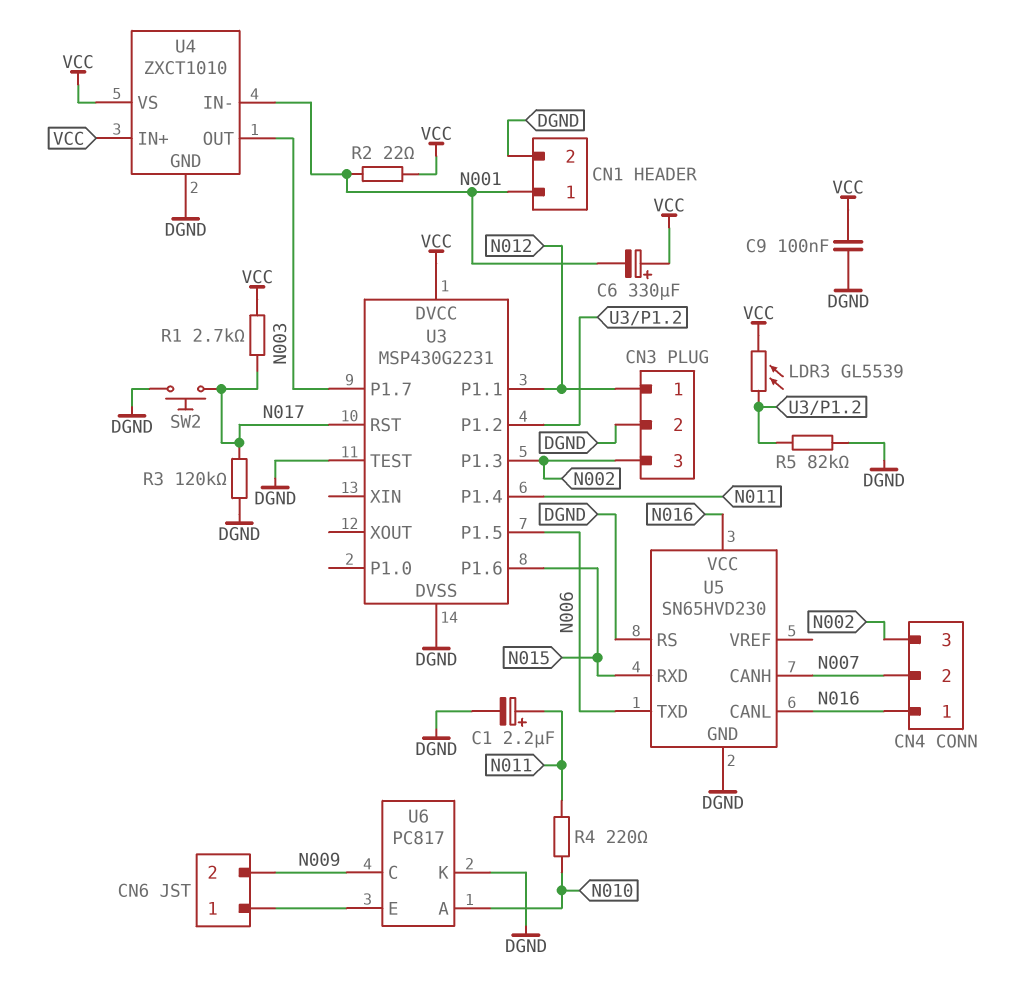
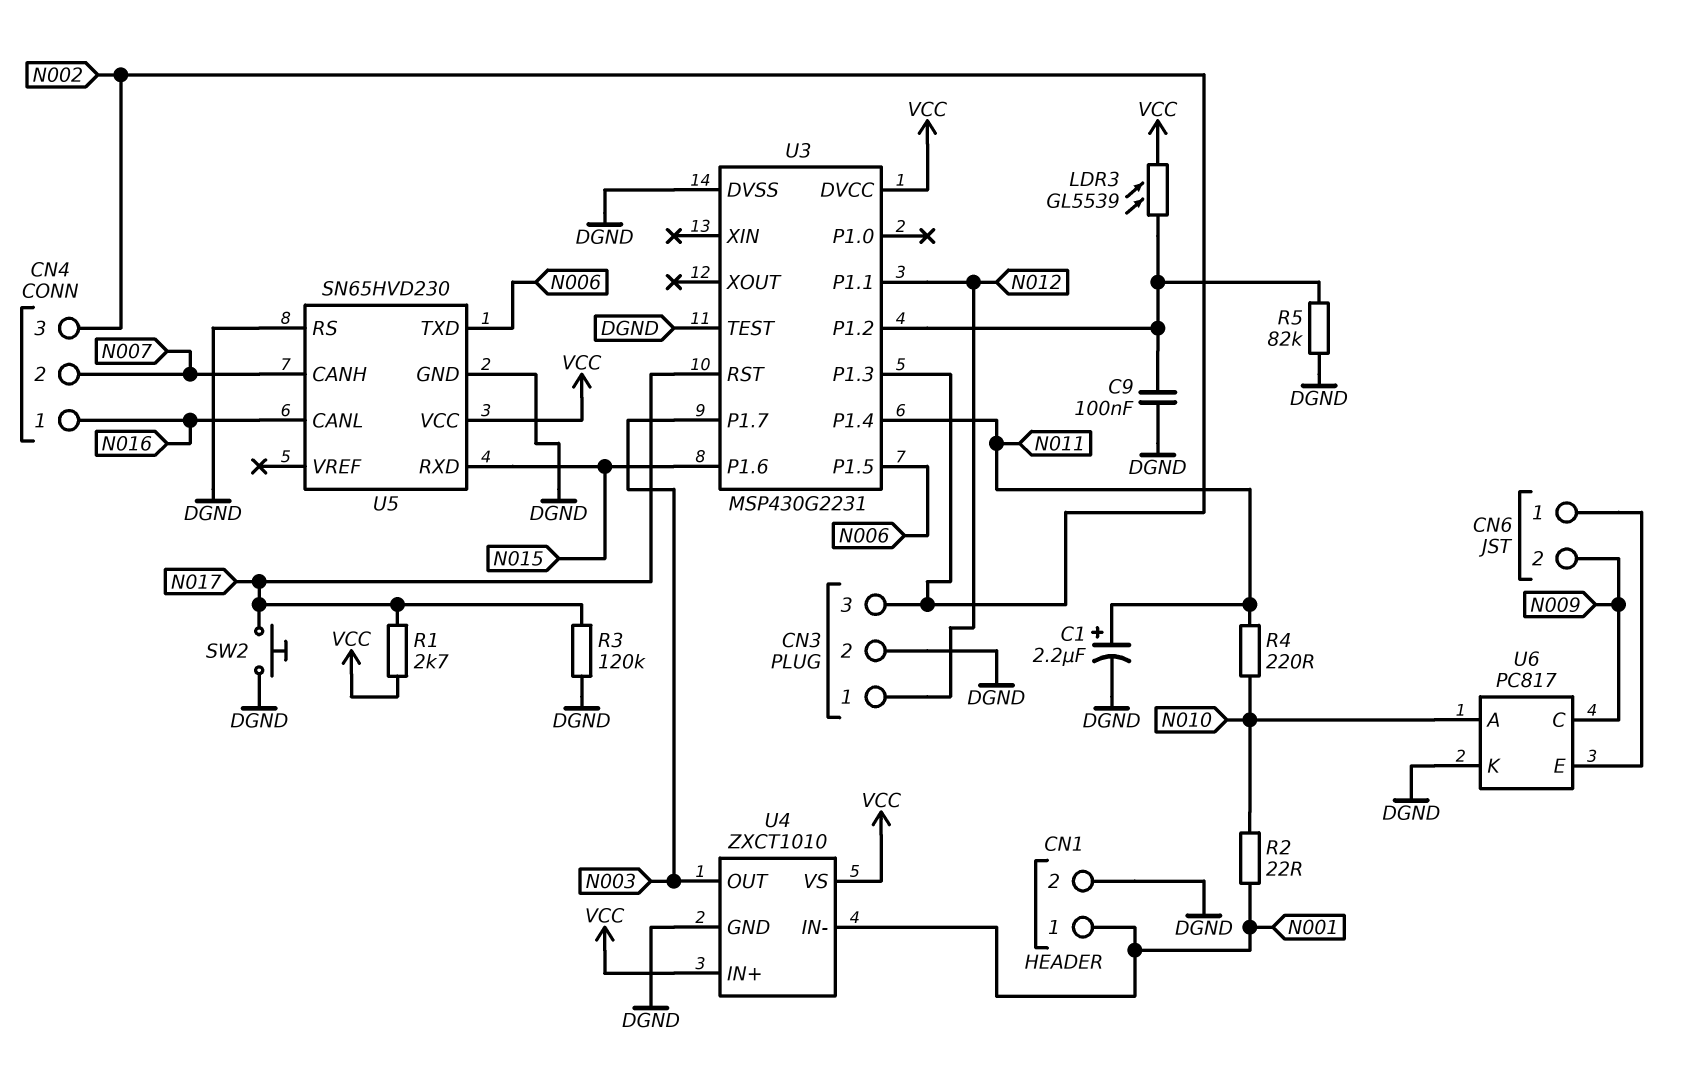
C6: 330uF (plus VCC, minus N001) -> none
C9: 100nF (DGND, VCC) -> 100nF (DGND, U3/P1.2)
R2: 22 (N001, VCC) -> 22 (N001, N010)
U5 pin VCC: N016 -> VCC

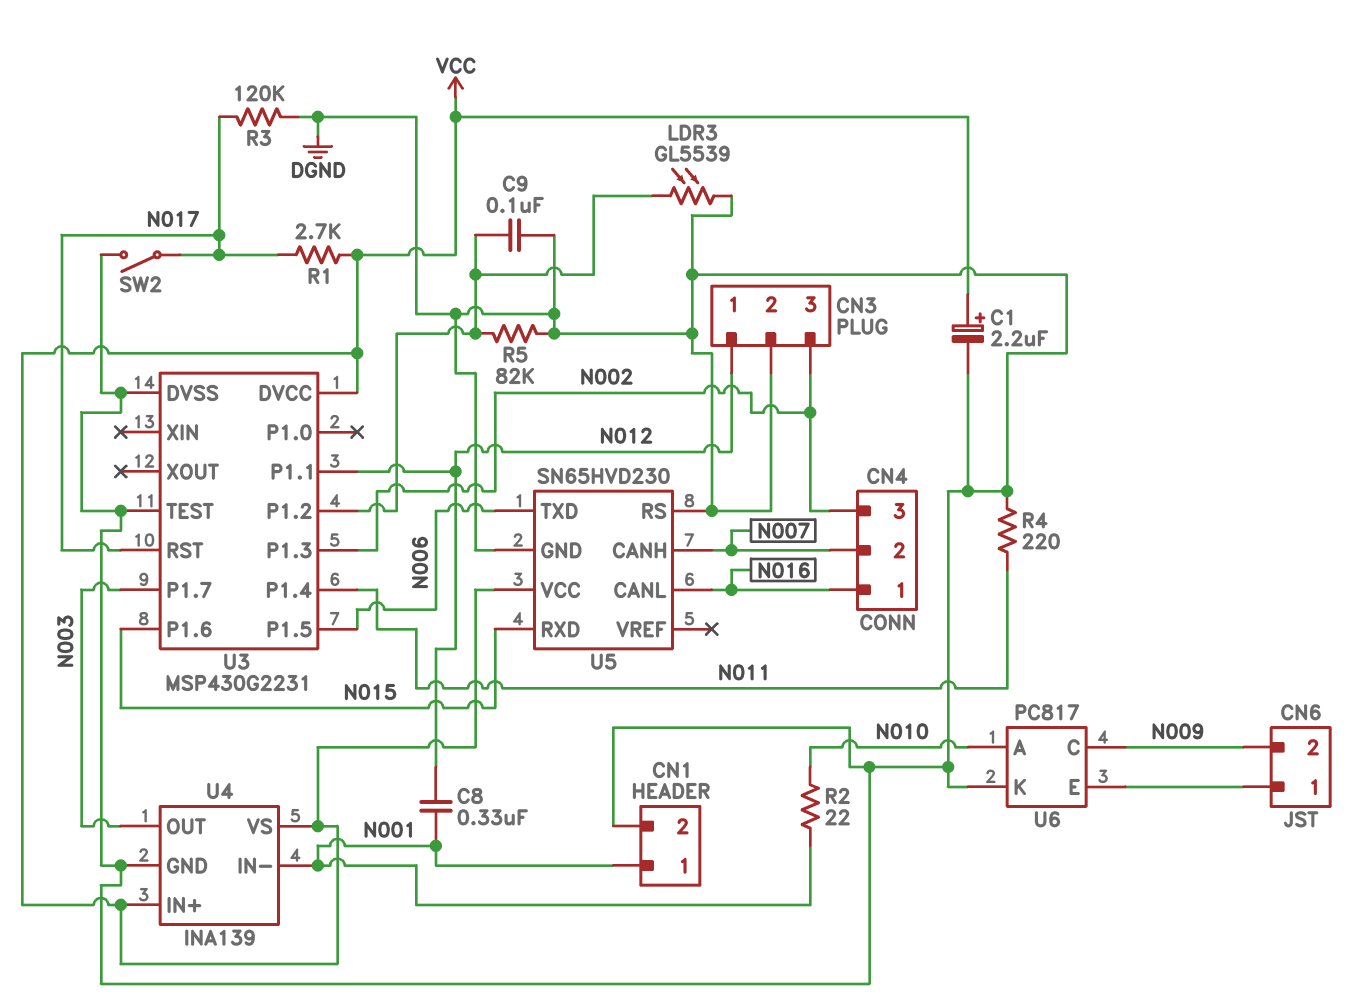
C1: 2.2uF (plus N011, minus DGND) -> 2.2uF (plus VCC, minus DGND)
C8: none -> 330nF (N001, N012)
LDR3: GL5539 (U3/P1.2, VCC) -> GL5539 (DGND, U3/P1.2)
R4: 220 (N010, N011) -> 220 (DGND, N011)
SW2: button (DGND, N017) -> switch (DGND, N017)
U4: ZXCT1010 -> INA139

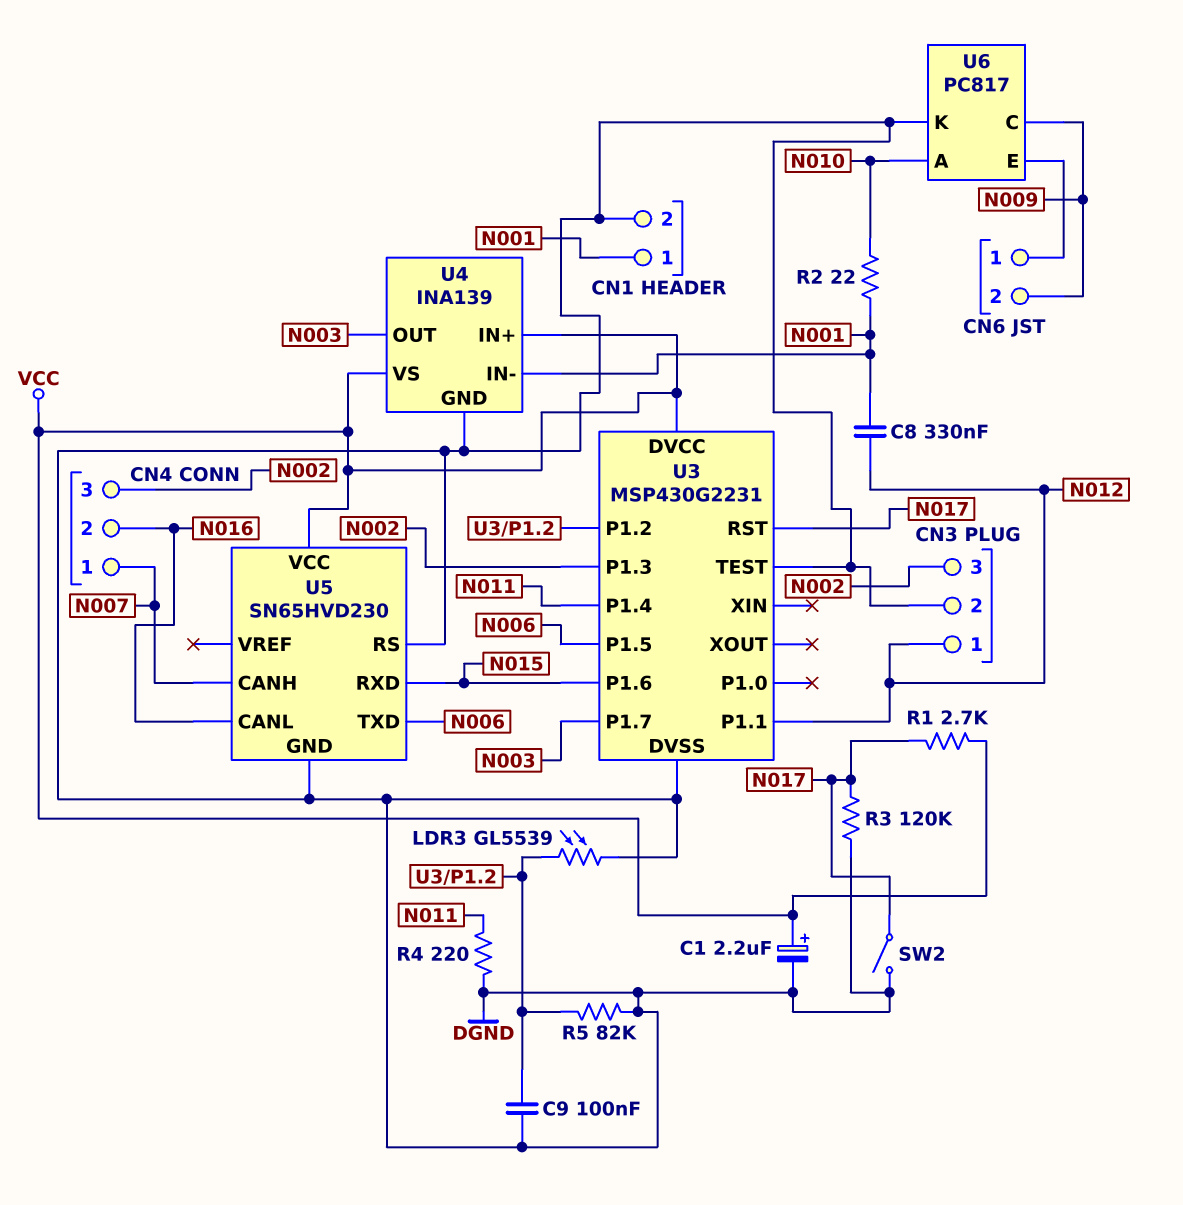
CN4 pin 1: N016 -> N007
CN4 pin 2: N007 -> N016

